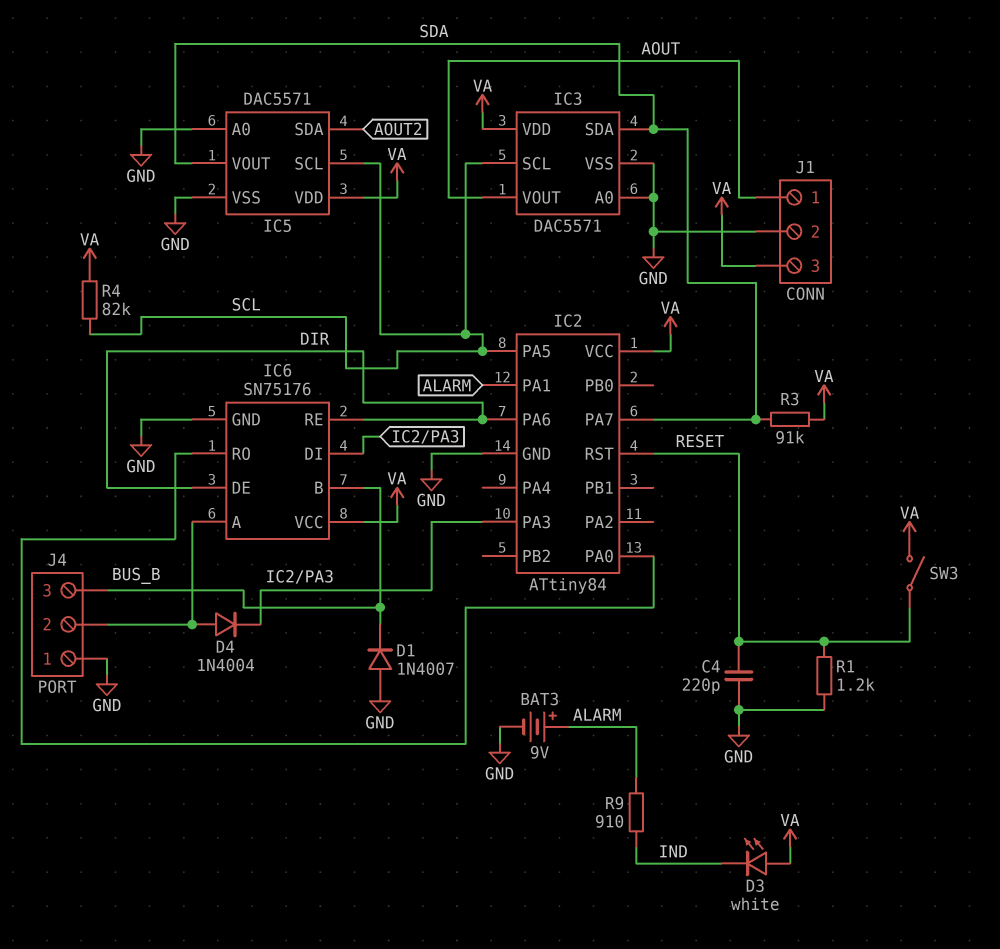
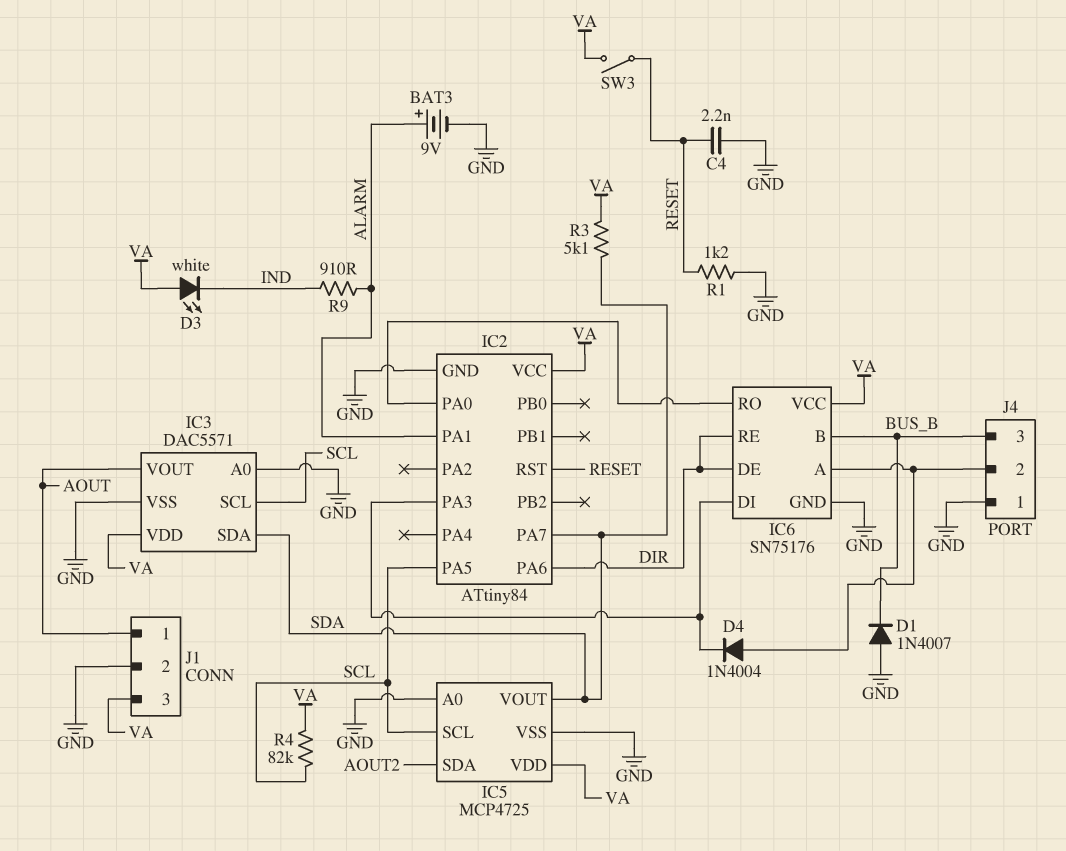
C4: 220pF (GND, RESET) -> 2.2nF (GND, RESET)
IC5: DAC5571 -> MCP4725
R3: 91k (SDA, VA) -> 5.1k (SDA, VA)

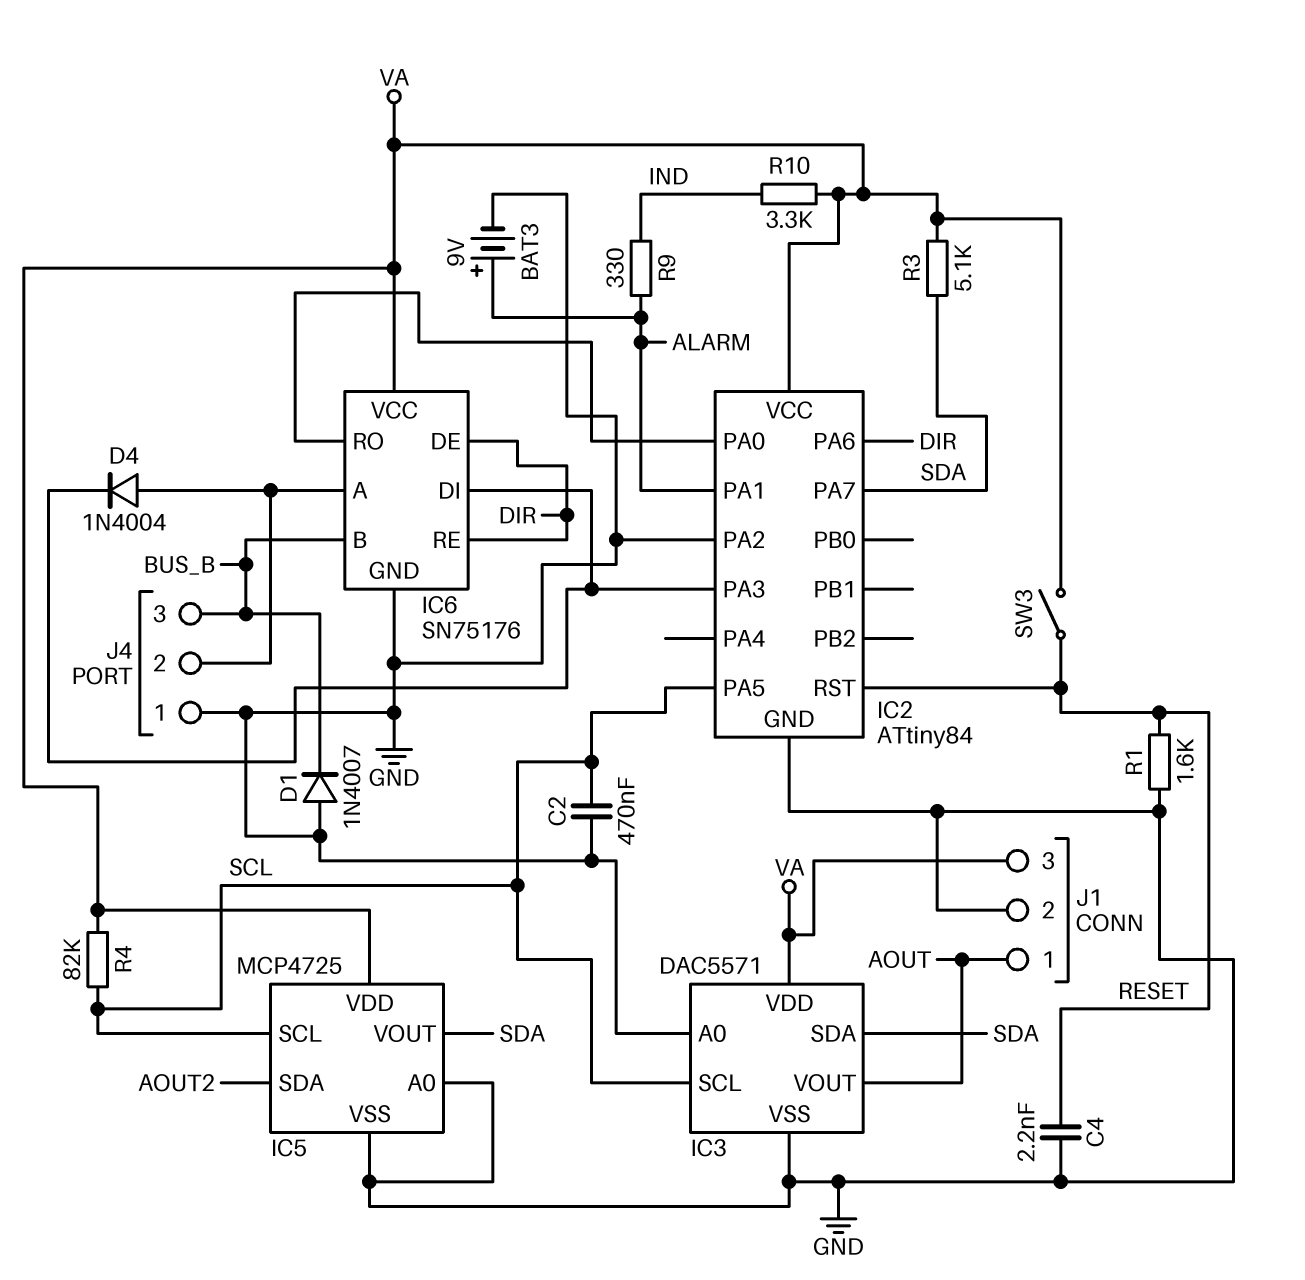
C2: none -> 470nF (GND, SCL)
D3: LED white (A VA, K IND) -> none
IC2 pin PA2: none -> GND
R1: 1.2k (GND, RESET) -> 1.6k (GND, RESET)
R9: 910 (ALARM, IND) -> 330 (ALARM, IND)
R10: none -> 3.3k (IND, VA)

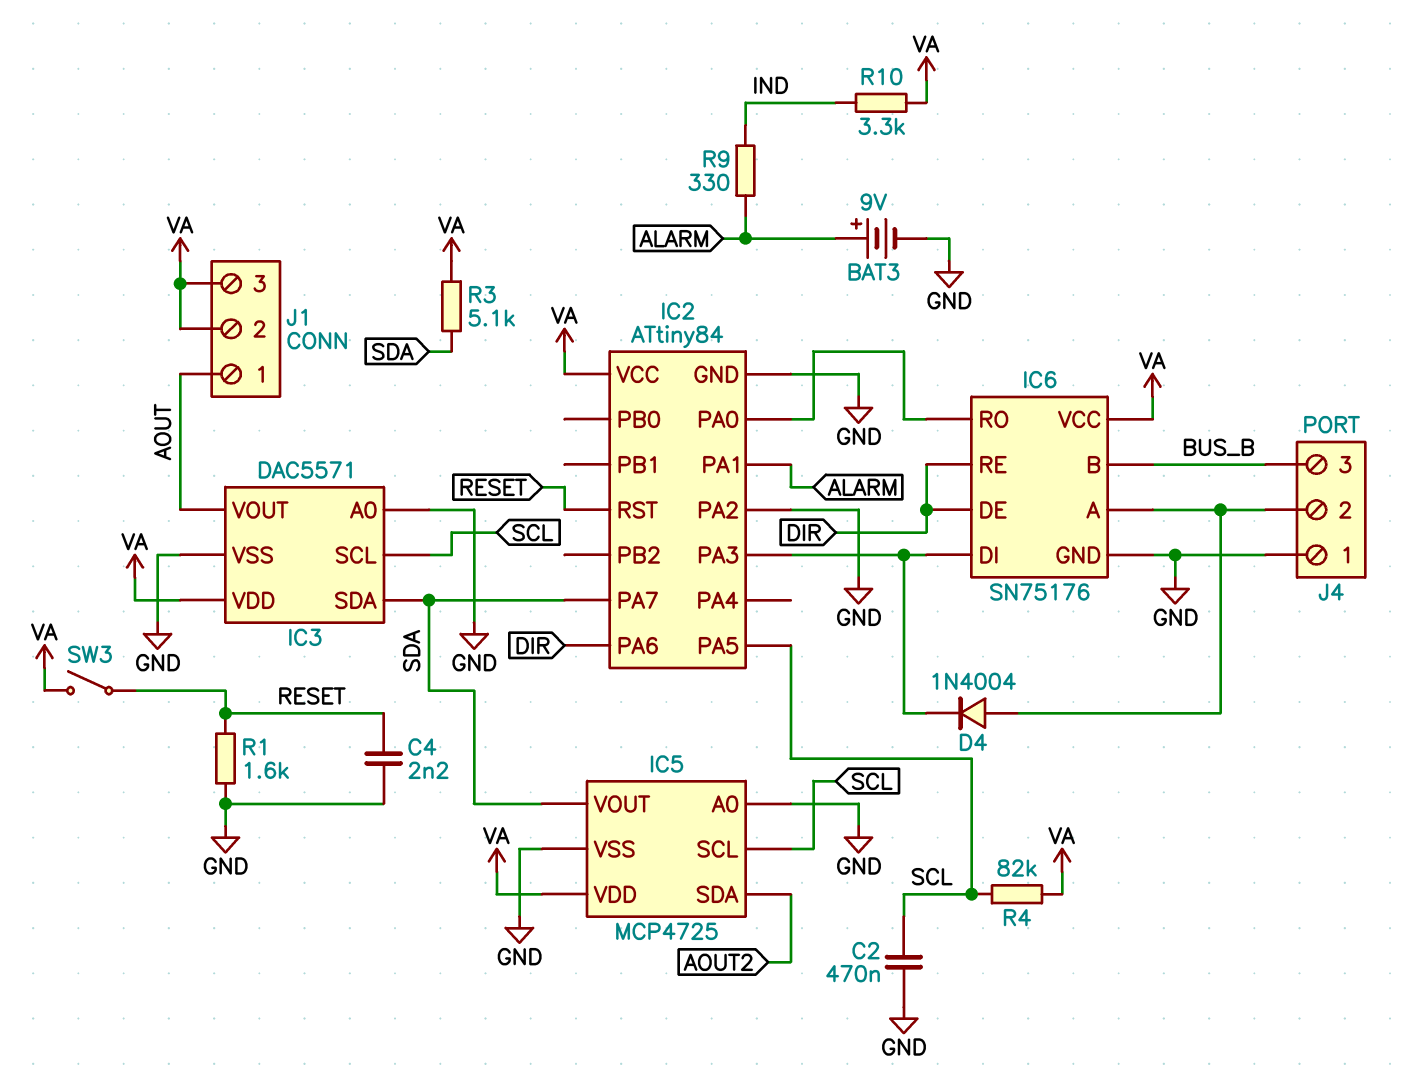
D1: diode 1N4007 (A GND, K BUS_B) -> none
J1 pin 2: GND -> VA

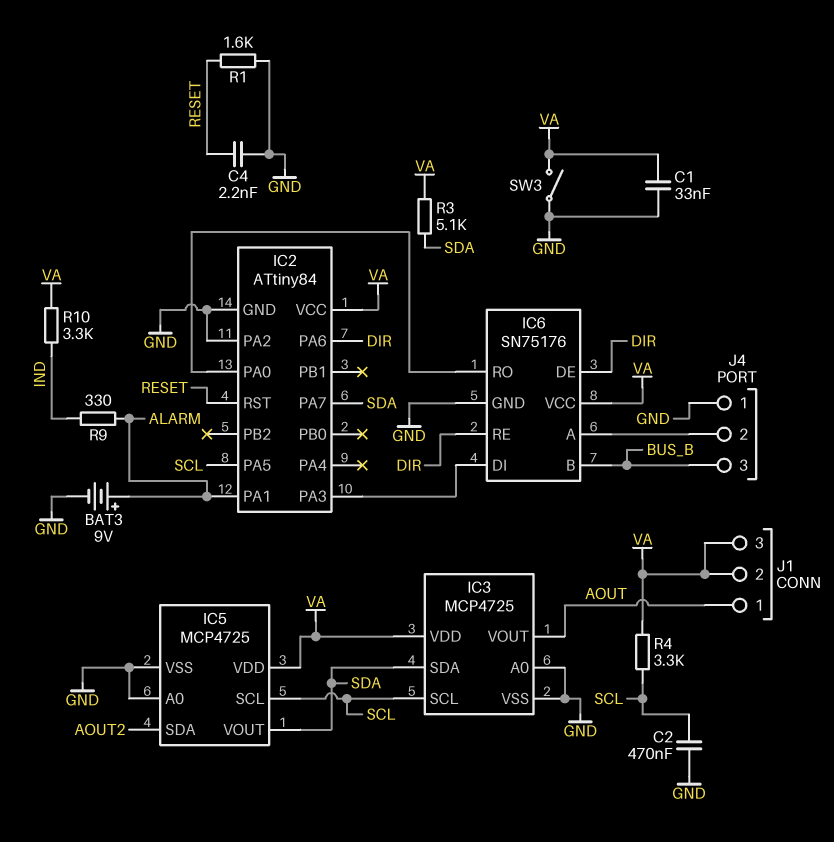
C1: none -> 33nF (GND, VA)
D4: diode 1N4004 (A IC6/A, K IC2/PA3) -> none
IC3: DAC5571 -> MCP4725
R4: 82k (SCL, VA) -> 3.3k (SCL, VA)
SW3: switch (RESET, VA) -> switch (GND, VA)

